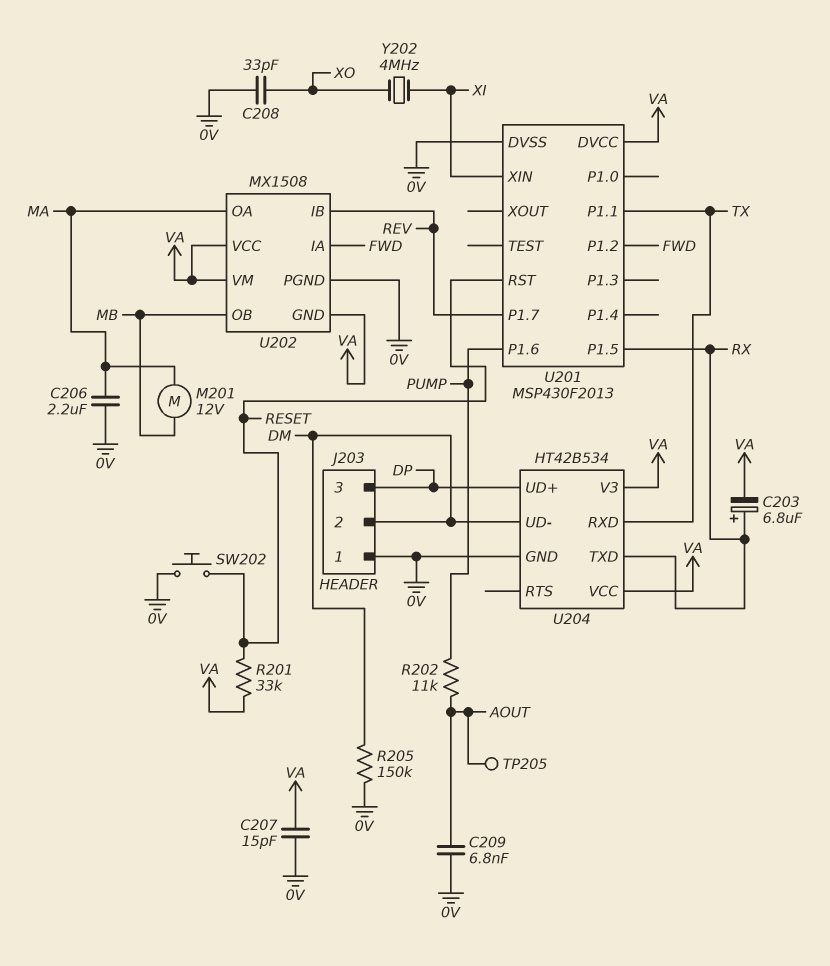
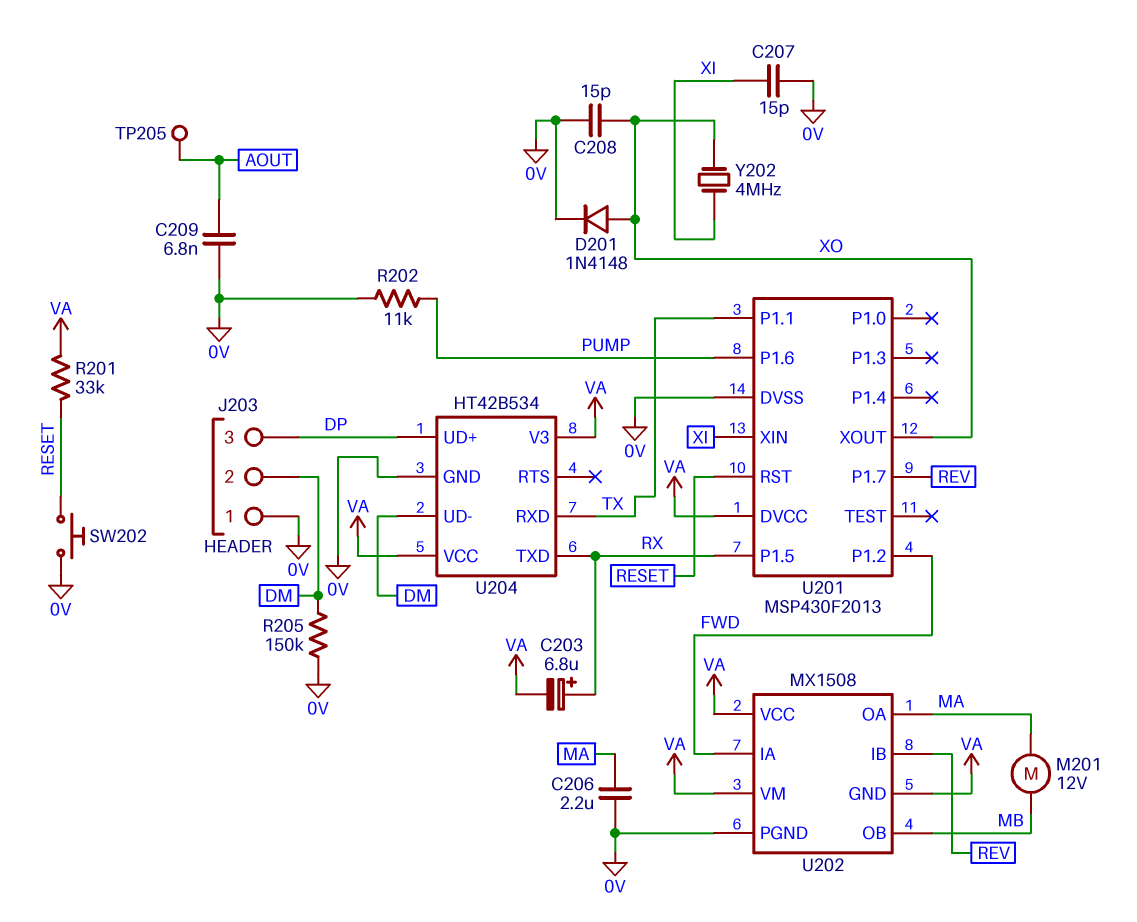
C207: 15pF (0V, VA) -> 15pF (0V, XI)
C208: 33pF (0V, XO) -> 15pF (0V, XO)
D201: none -> diode 1N4148 (A XO, K 0V)
R202: 11k (AOUT, PUMP) -> 11k (0V, PUMP)
U201 pin XOUT: none -> XO

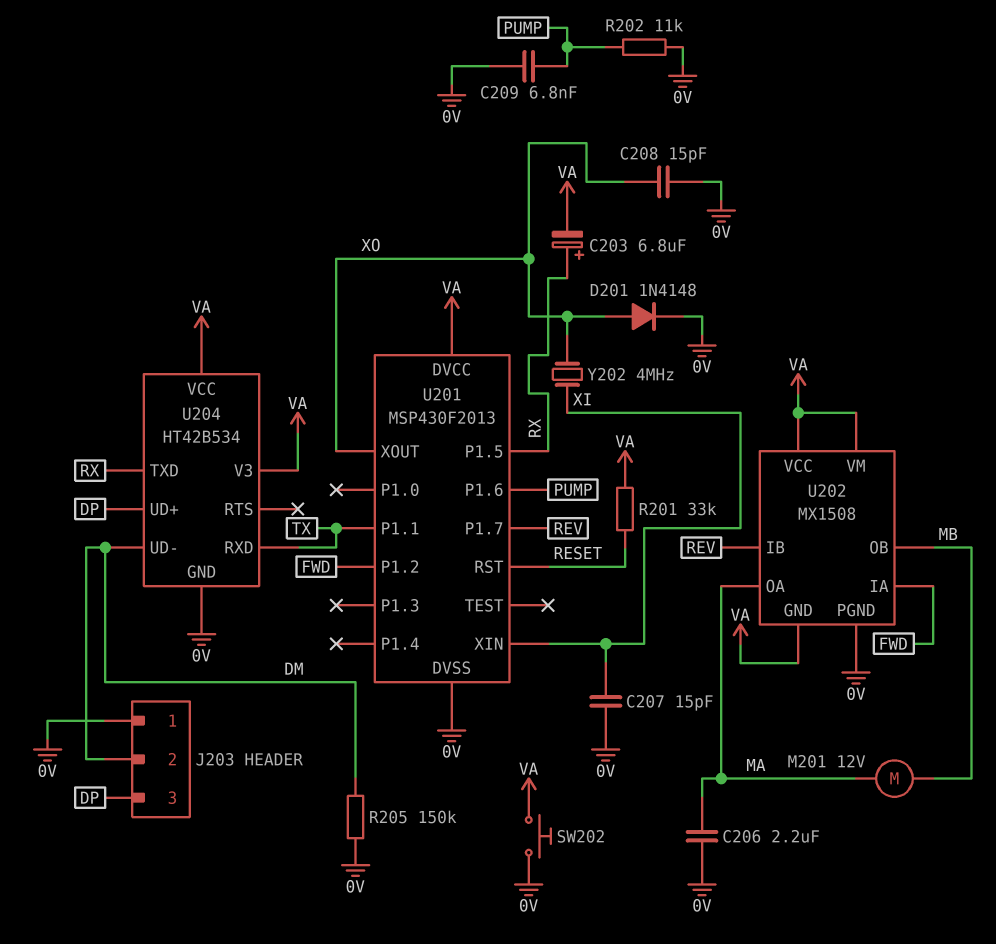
C209: 6.8nF (0V, AOUT) -> 6.8nF (0V, PUMP)
SW202: button (0V, RESET) -> button (0V, VA)
TP205: test point (AOUT) -> none

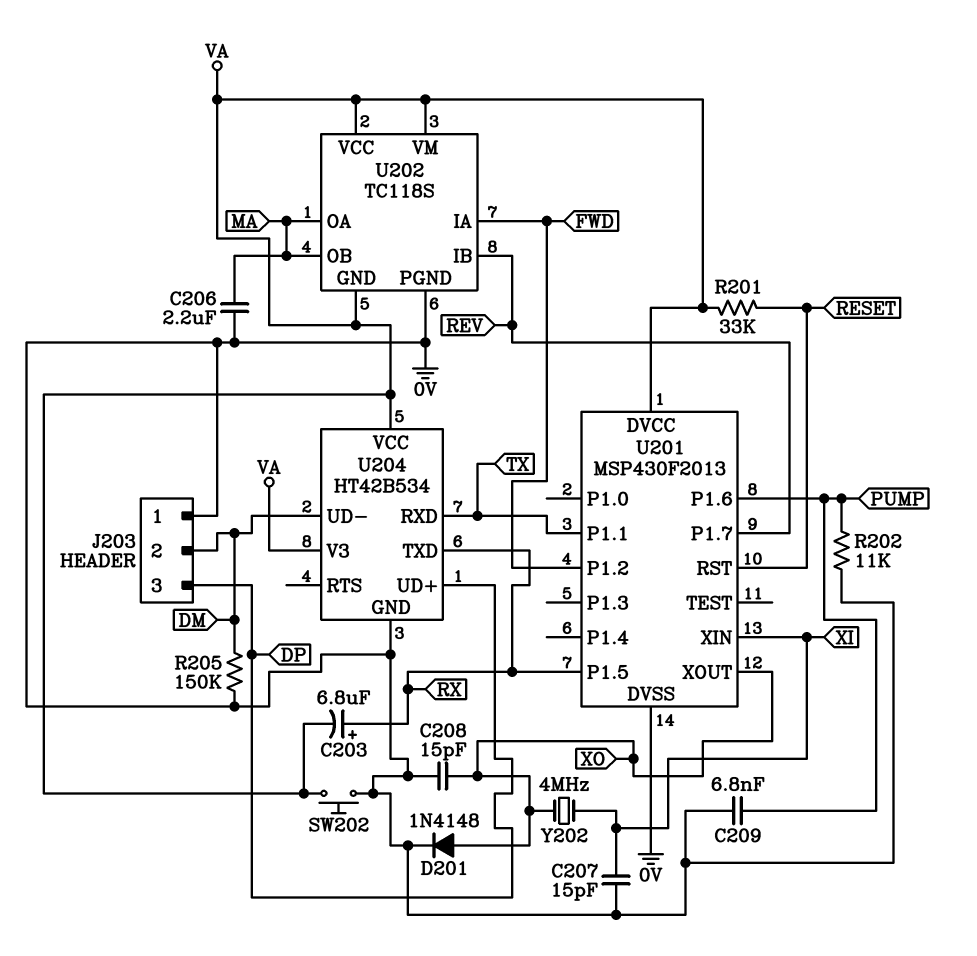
M201: motor 12V (MA, MB) -> none
U202: MX1508 -> TC118S
U202 pin OB: MB -> MA

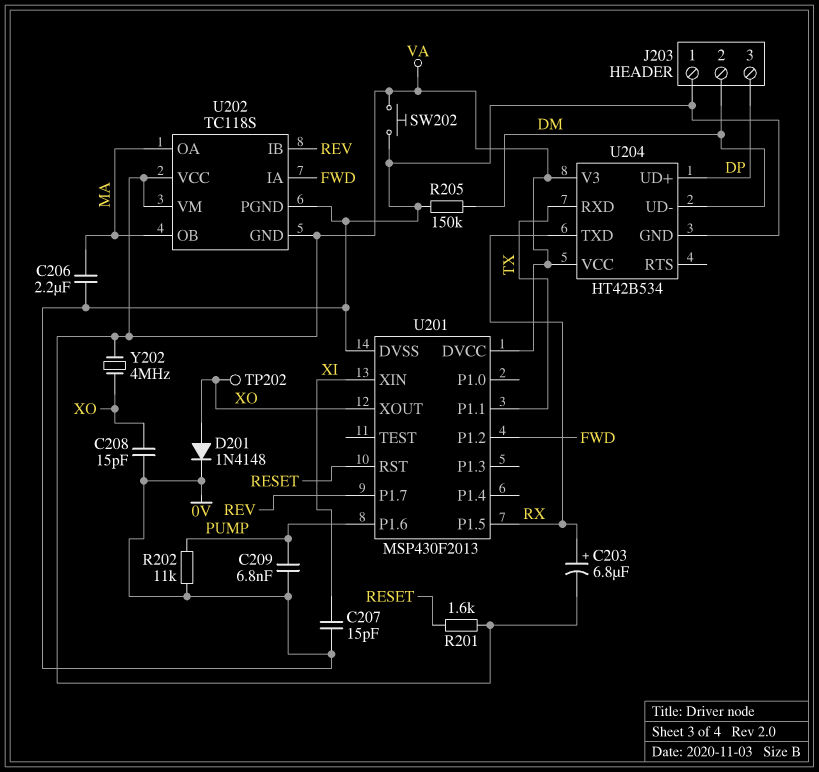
R201: 33k (RESET, VA) -> 1.6k (RESET, VA)
TP202: none -> test point (XO)
Y202: 4MHz (XI, XO) -> 4MHz (VA, XO)

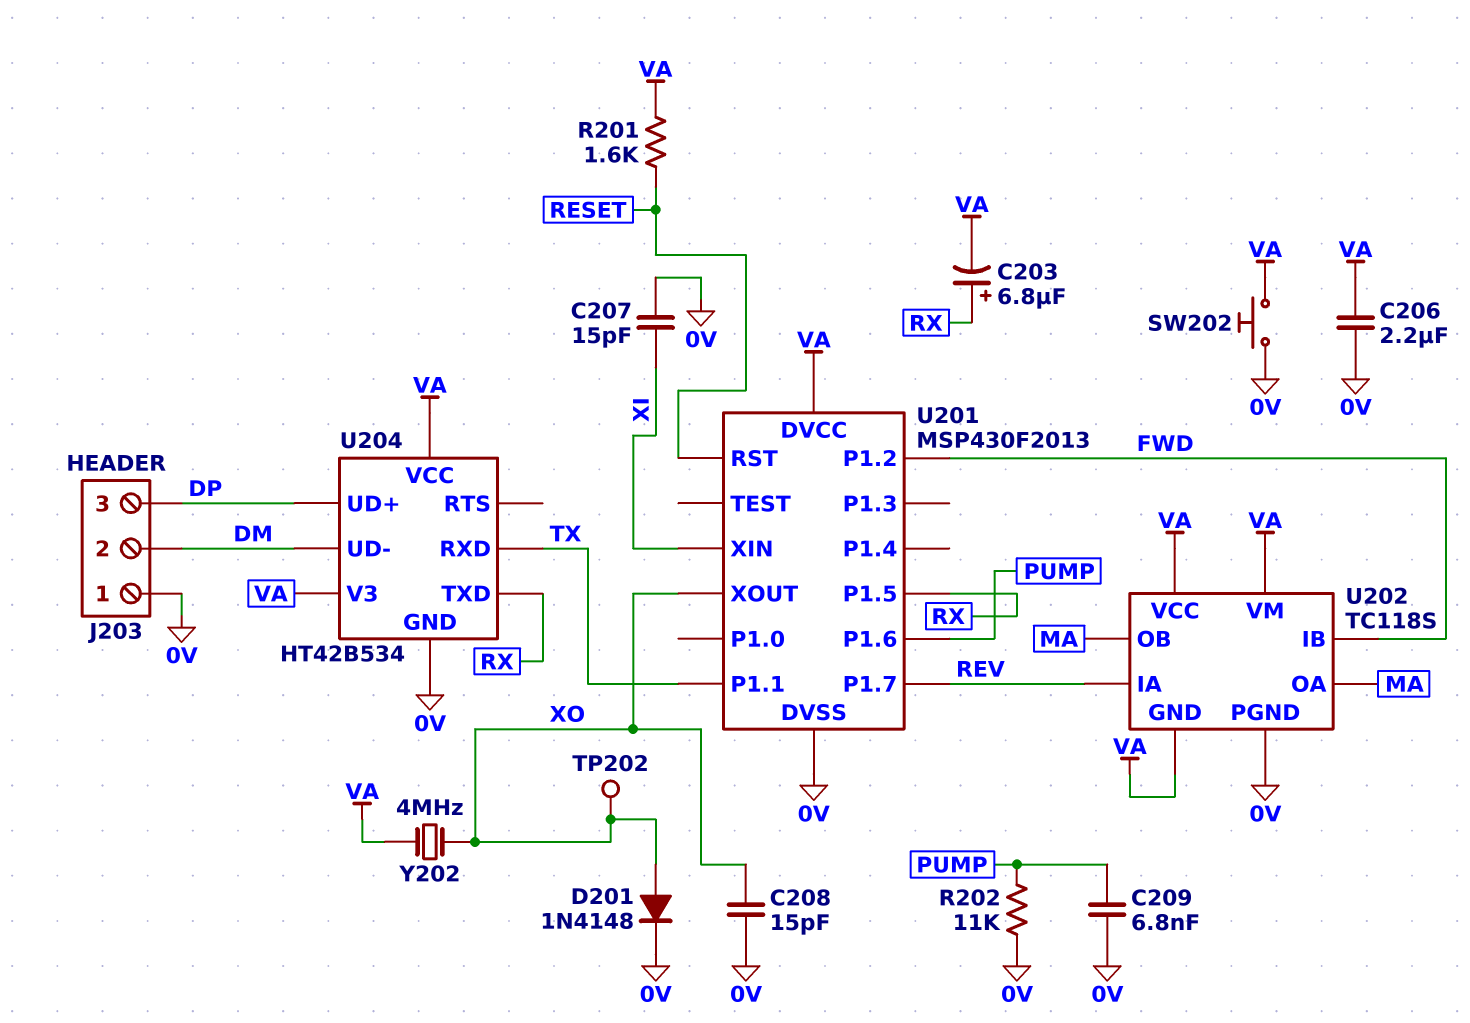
C206: 2.2uF (0V, MA) -> 2.2uF (0V, VA)
R205: 150k (0V, DM) -> none
U202 pin IA: FWD -> REV
U202 pin IB: REV -> FWD

